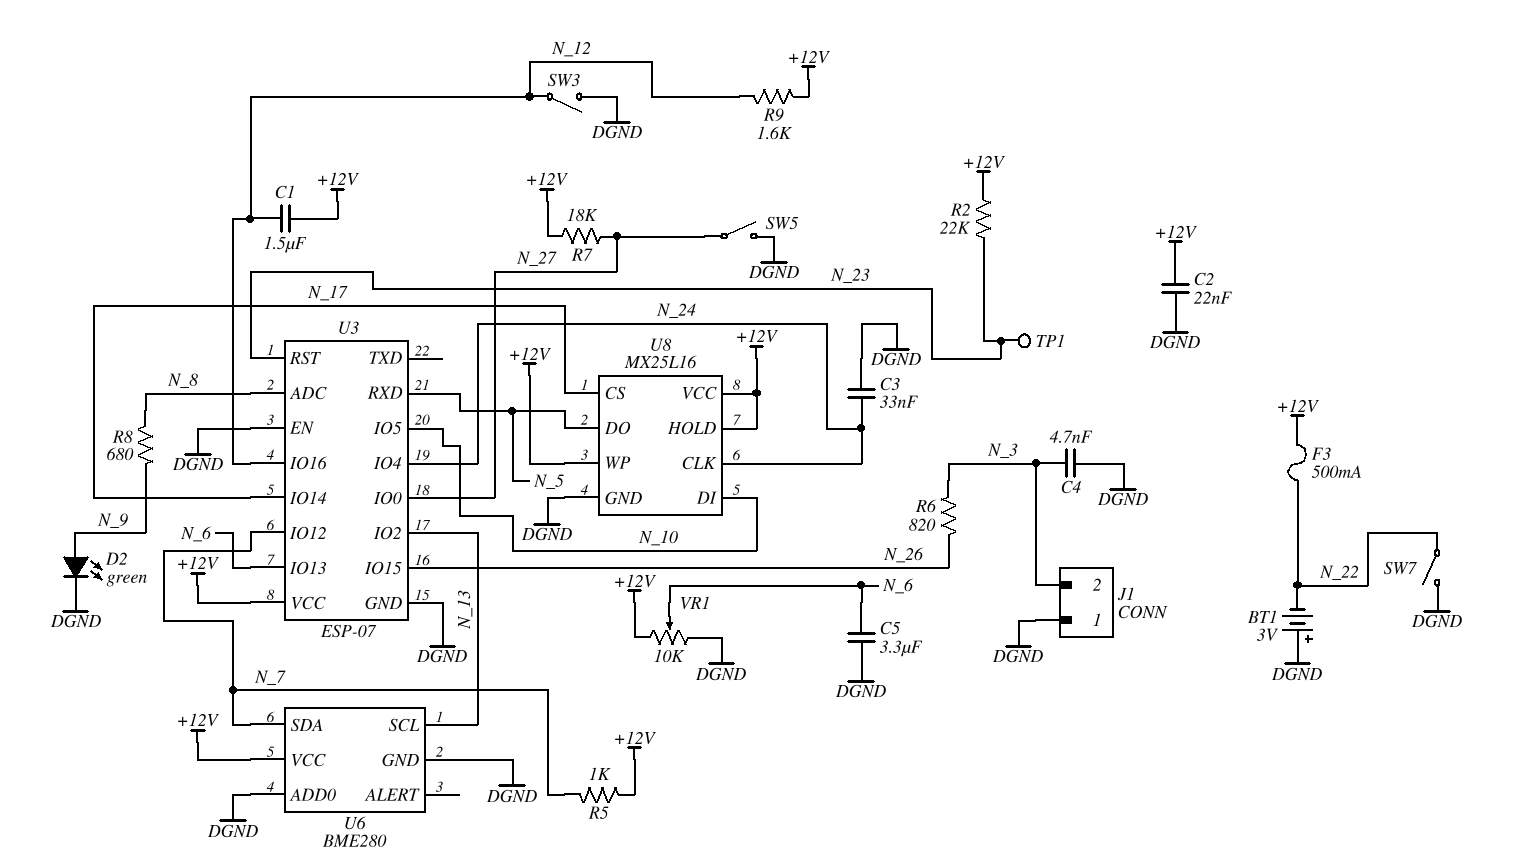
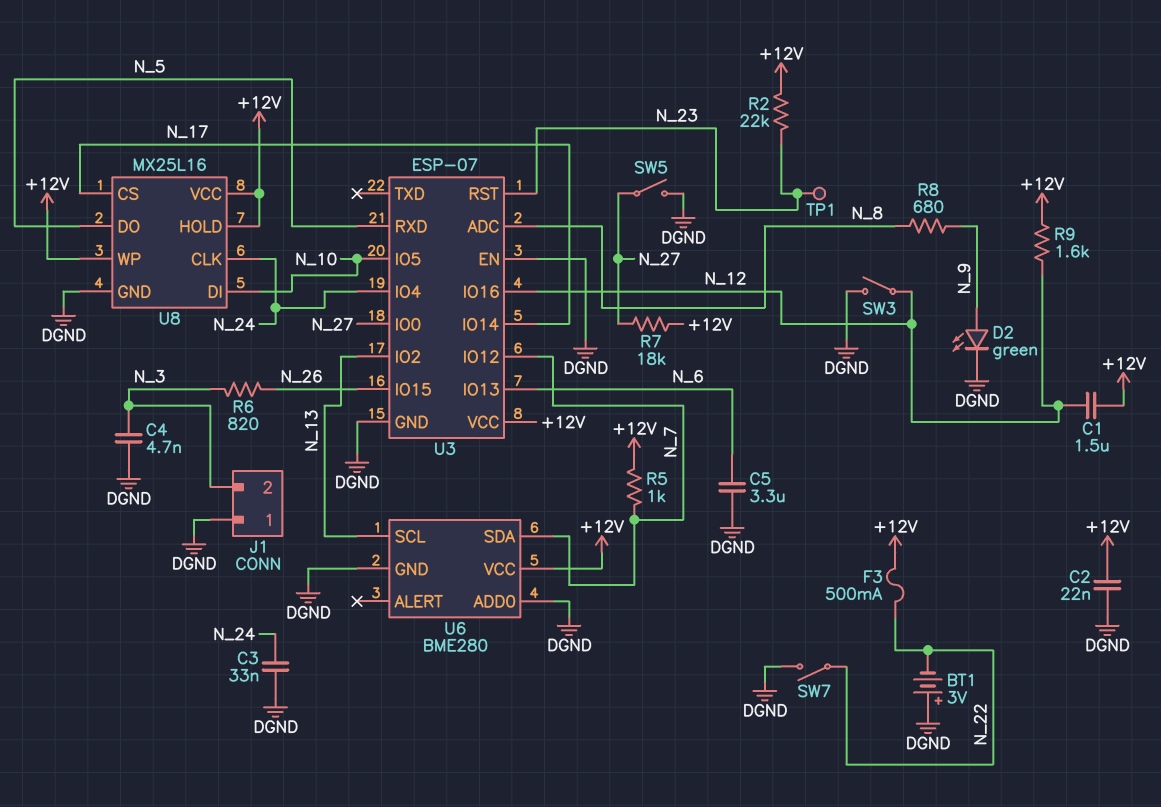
VR1: 10k (+12V, DGND, wiper N_6) -> none

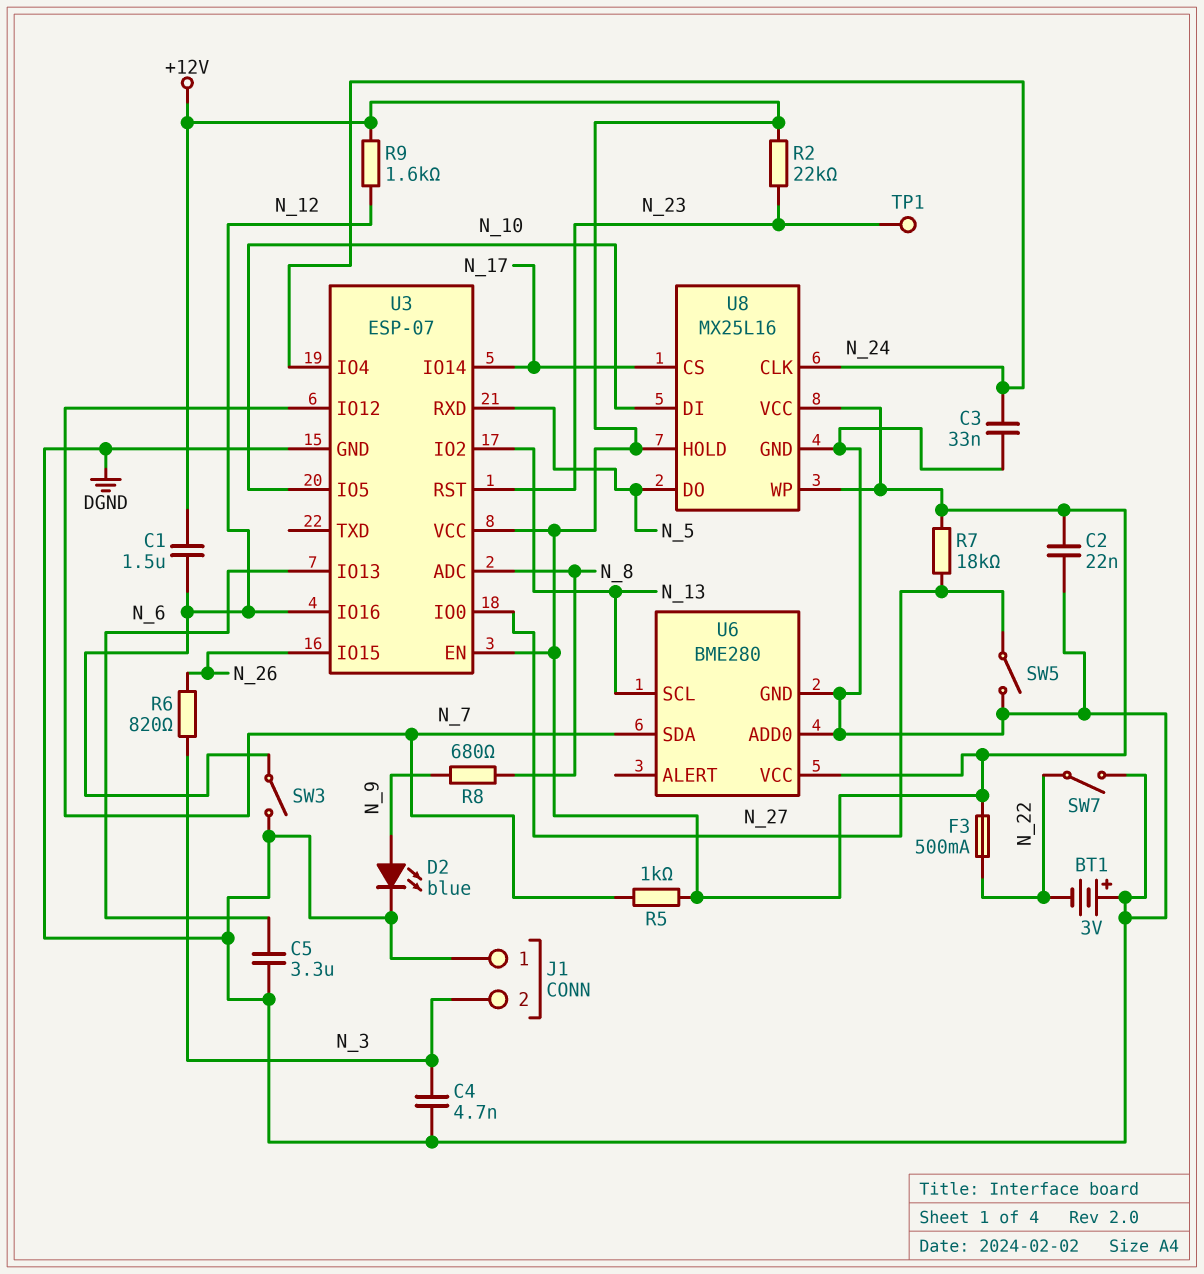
D2: LED green (A N_9, K DGND) -> LED blue (A N_9, K DGND)
U3 pin EN: DGND -> +12V

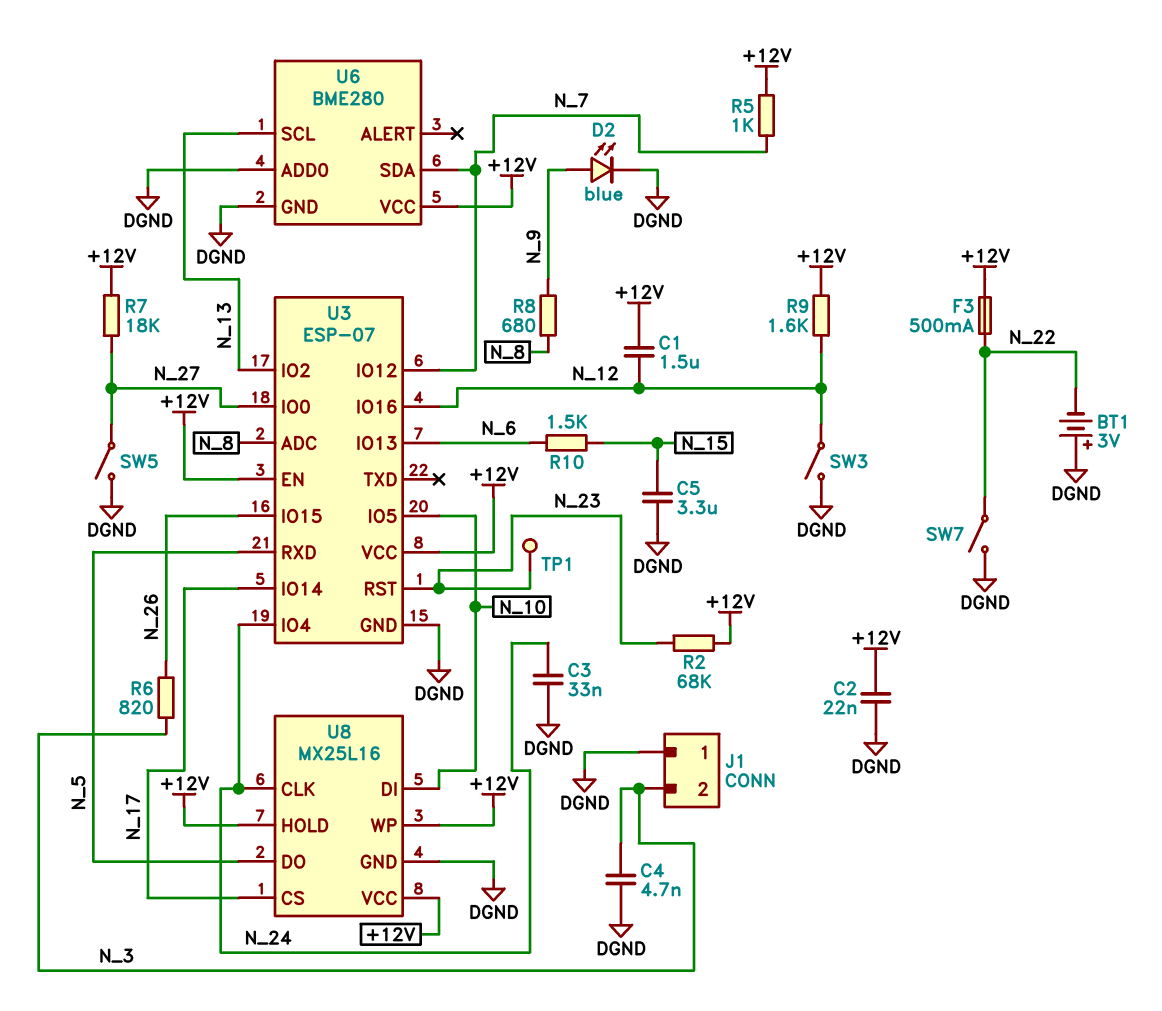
C5: 3.3uF (DGND, N_6) -> 3.3uF (DGND, N_15)
R2: 22k (+12V, N_23) -> 68k (+12V, N_23)
R10: none -> 1.5k (N_6, N_15)

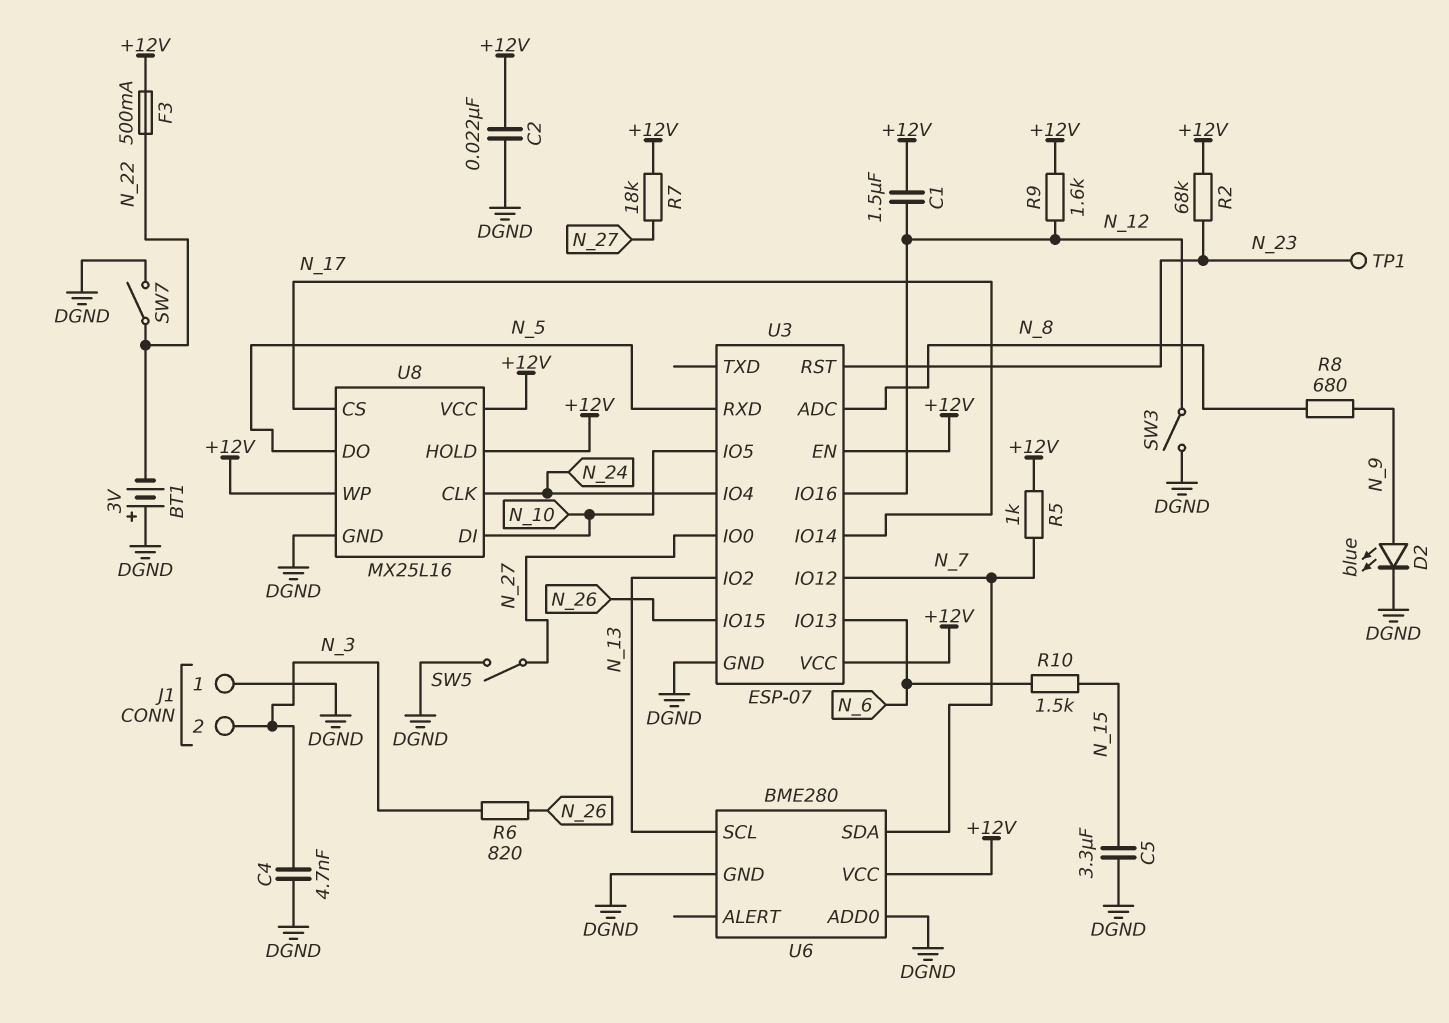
C3: 33nF (DGND, N_24) -> none

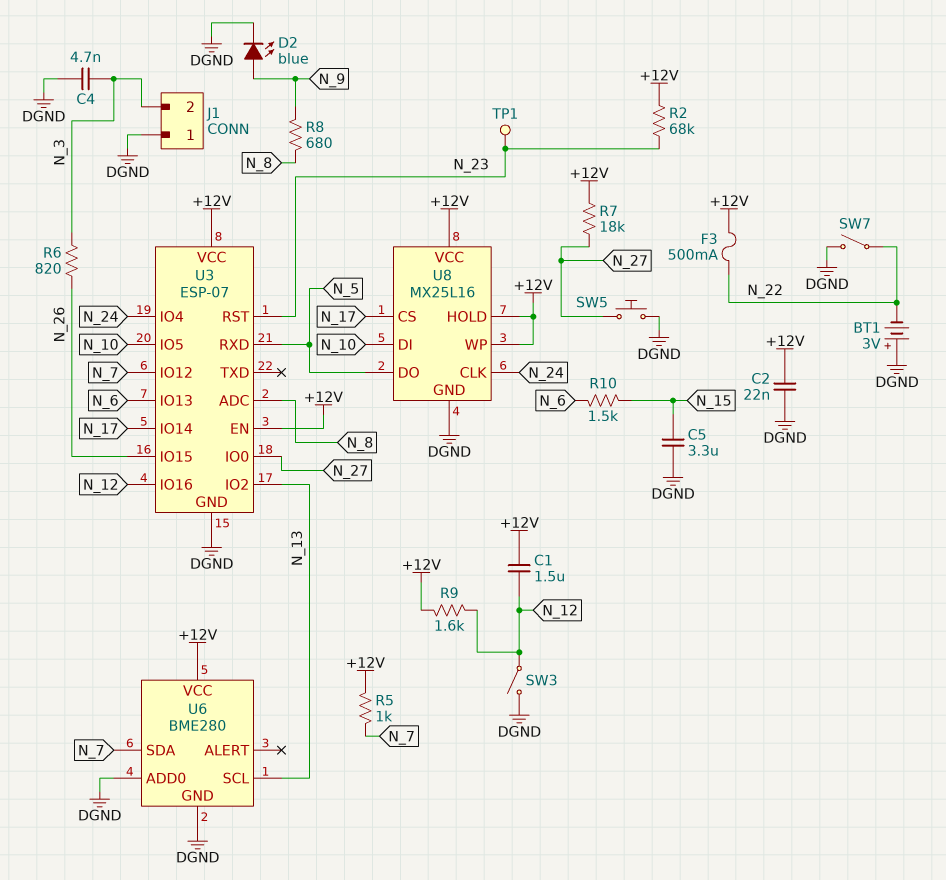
SW5: switch (DGND, N_27) -> button (DGND, N_27)

